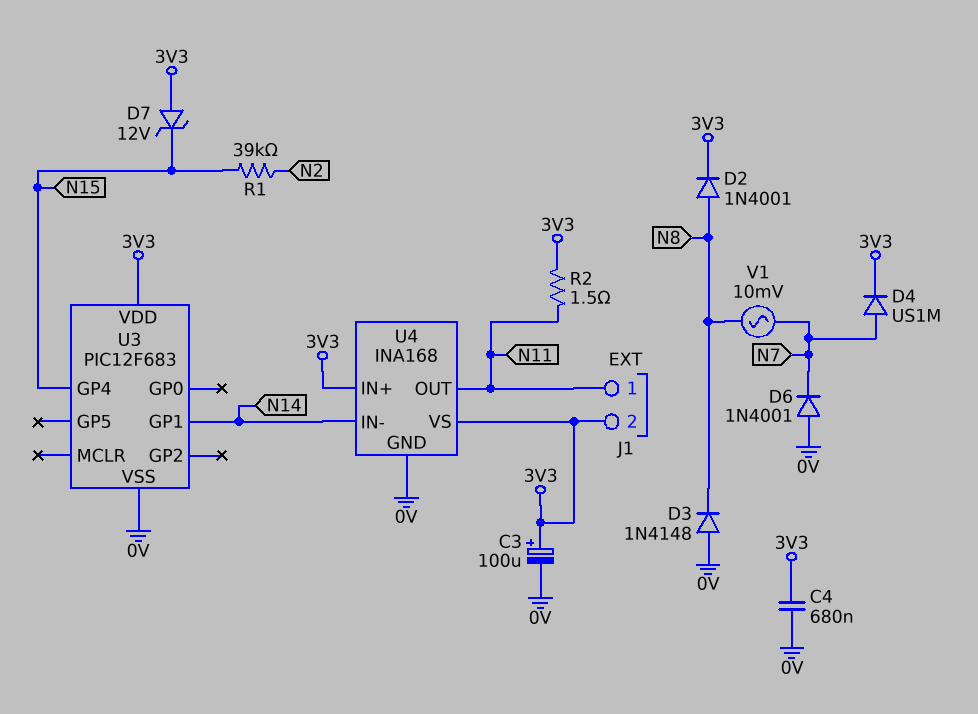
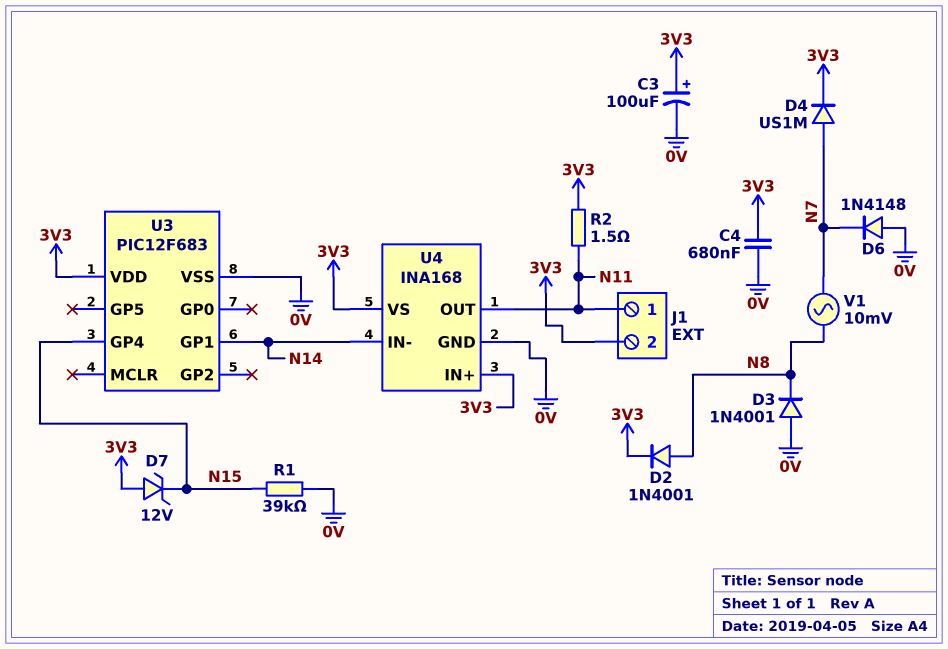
D3: diode 1N4148 (A 0V, K N8) -> diode 1N4001 (A 0V, K N8)
D6: diode 1N4001 (A 0V, K N7) -> diode 1N4148 (A 0V, K N7)
R1: 39k (N2, N15) -> 39k (0V, N15)

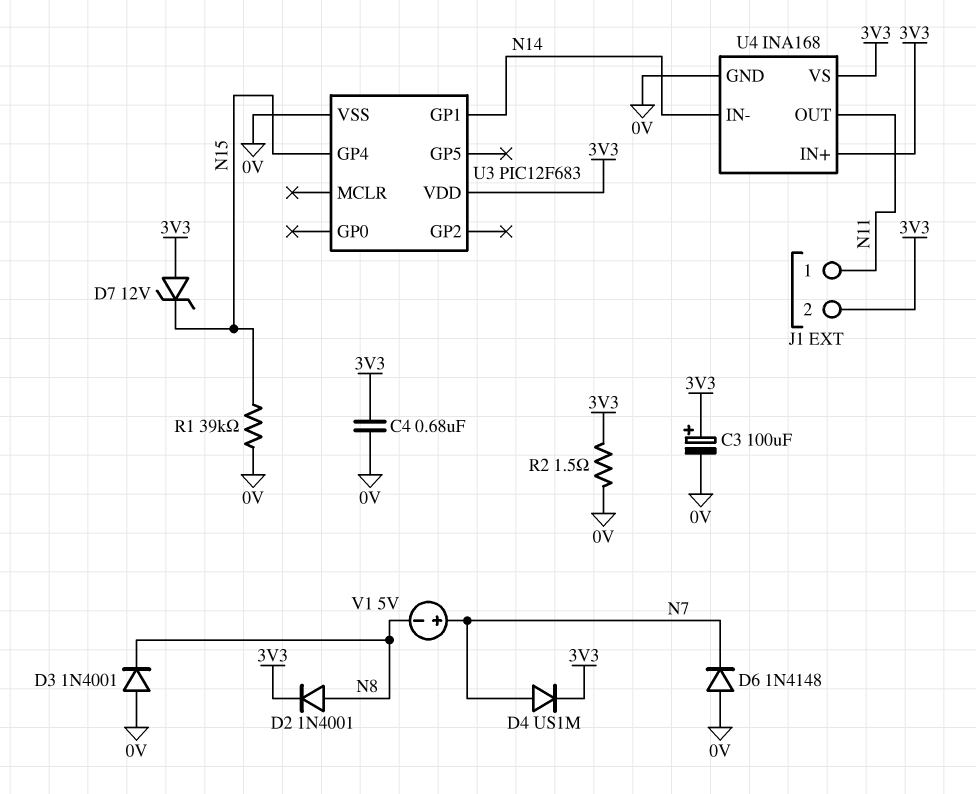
R2: 1.5 (3V3, N11) -> 1.5 (0V, 3V3)
V1: AC 10mV (N7, N8) -> 5V (plus N7, minus N8)

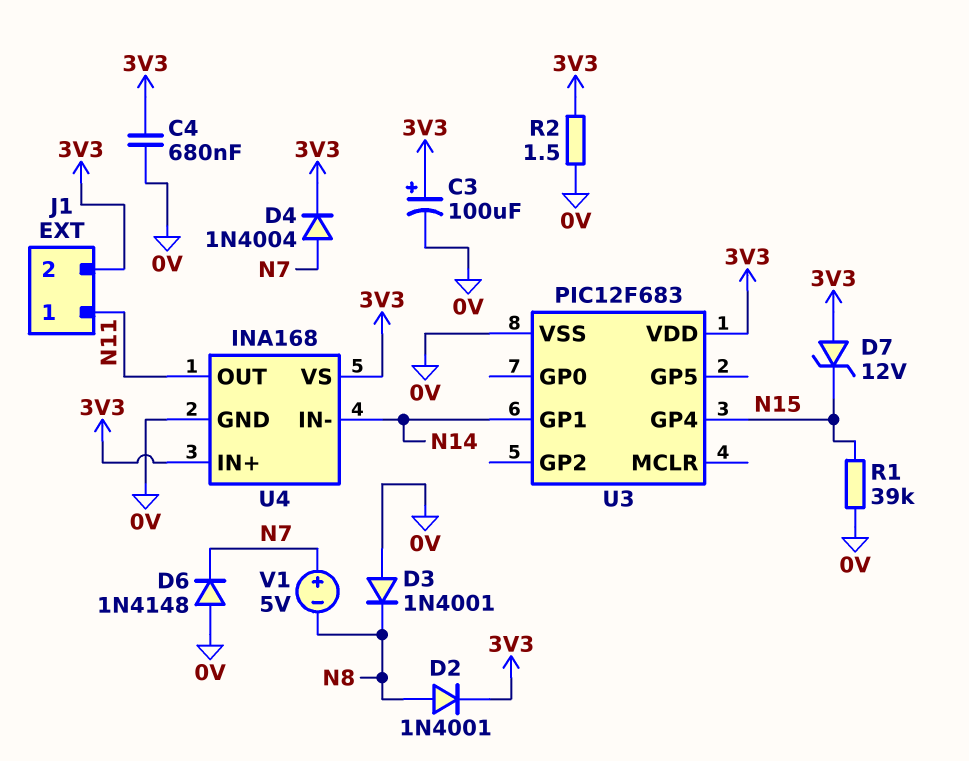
D4: diode US1M (A N7, K 3V3) -> diode 1N4004 (A N7, K 3V3)

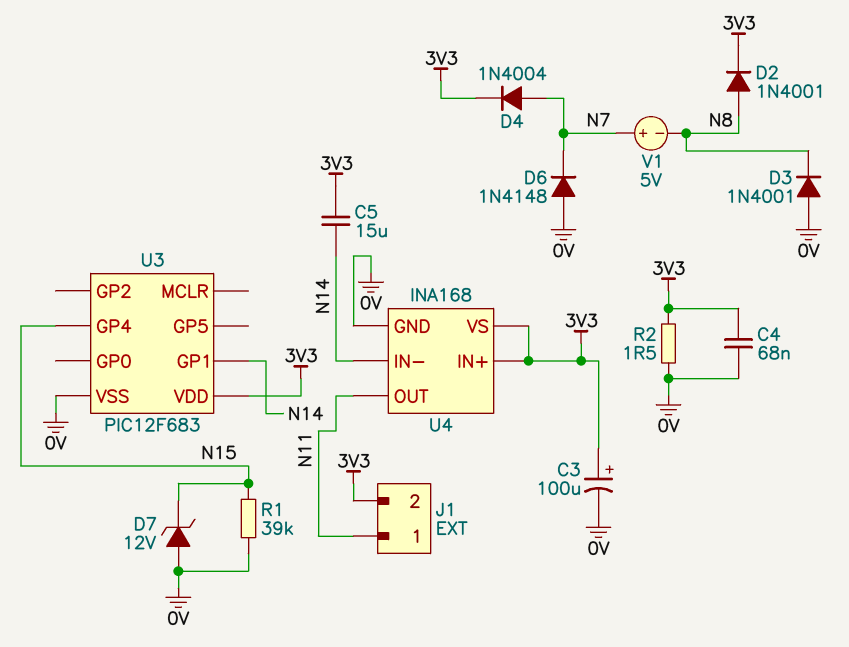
C4: 680nF (0V, 3V3) -> 68nF (0V, 3V3)
C5: none -> 15uF (3V3, N14)
D7: zener 12V (A 3V3, K N15) -> zener 12V (A 0V, K N15)

